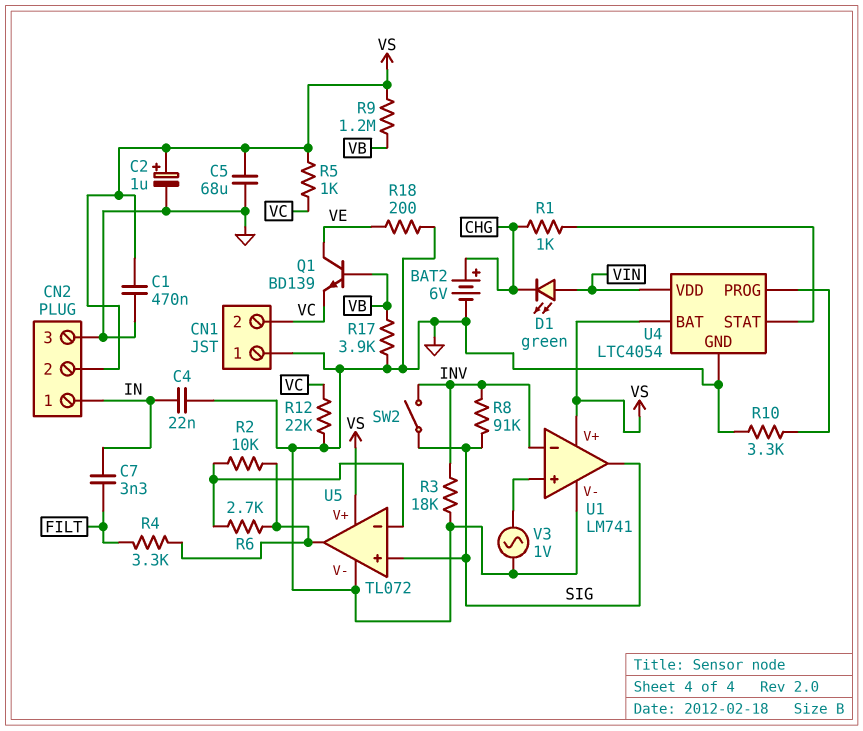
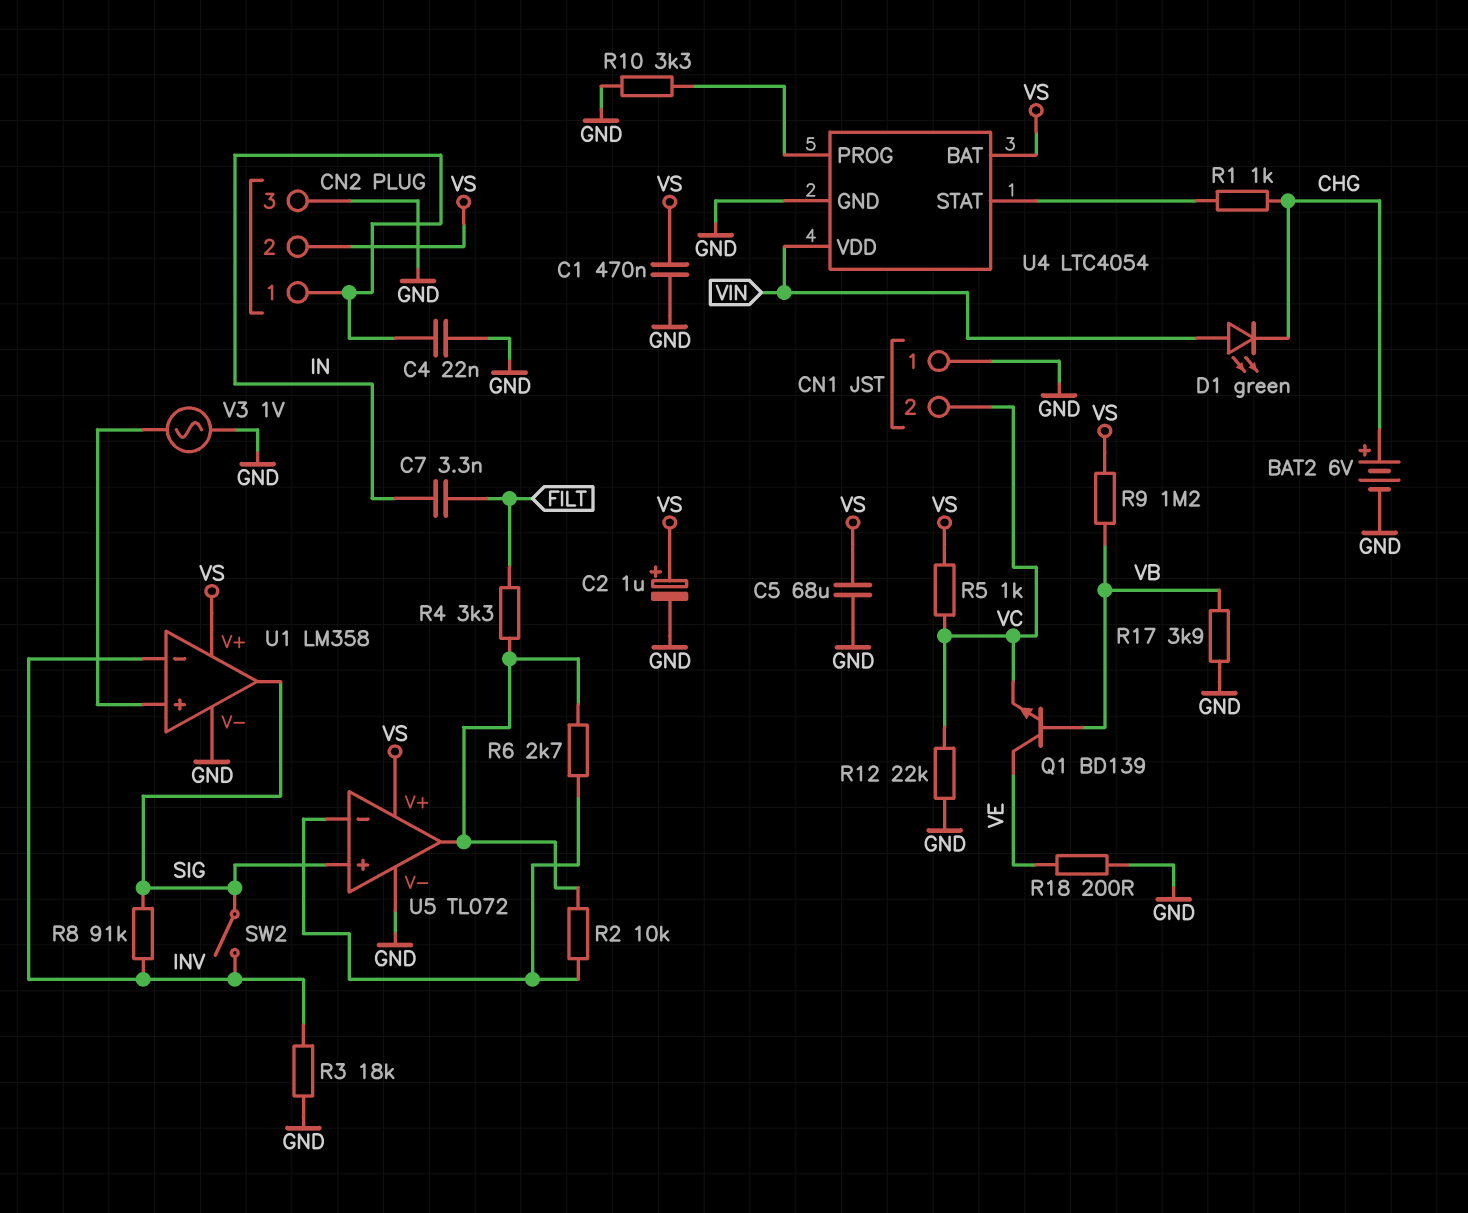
U1: LM741 -> LM358

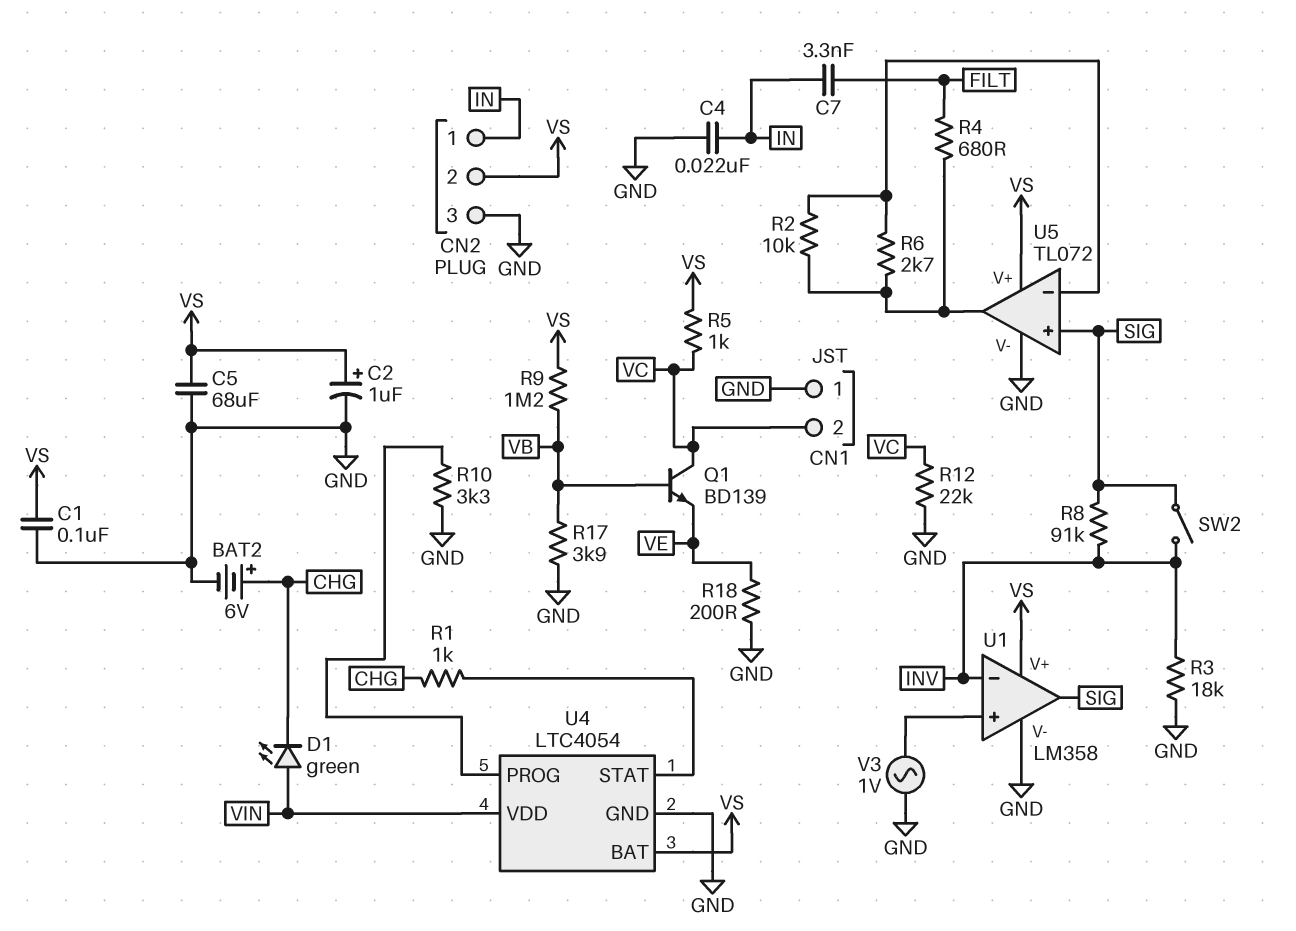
C1: 470nF (GND, VS) -> 100nF (GND, VS)
Q1: NPN BD139 (B VB, C VE, E VC) -> NPN BD139 (B VB, C VC, E VE)
R4: 3.3k (FILT, U5/out) -> 680 (FILT, U5/out)

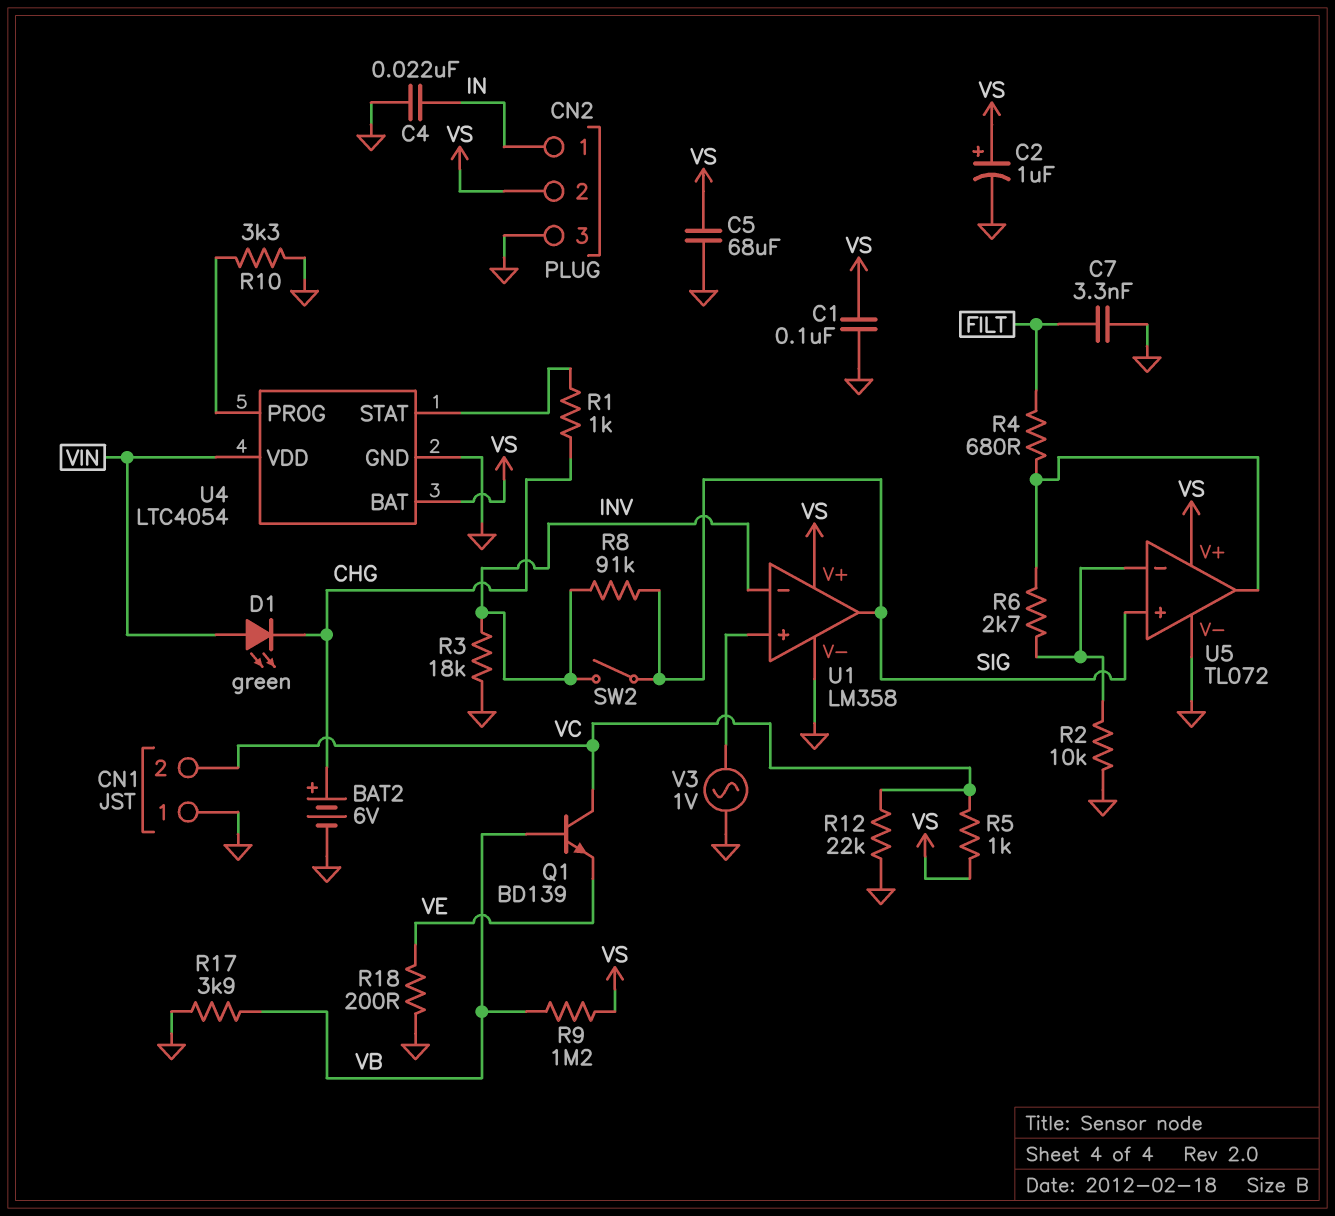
C7: 3.3nF (FILT, IN) -> 3.3nF (FILT, GND)
R2: 10k (U5/in-, U5/out) -> 10k (GND, U5/in-)

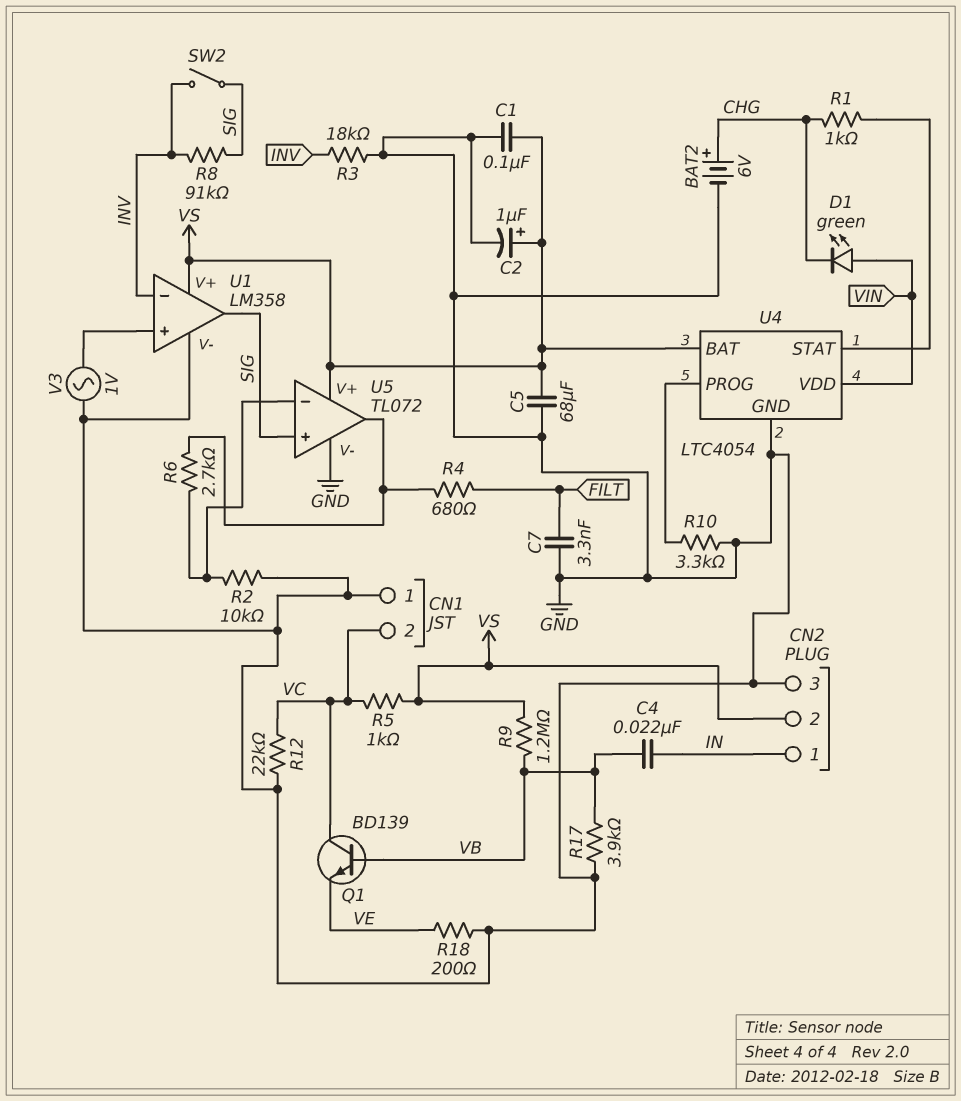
C4: 22nF (GND, IN) -> 22nF (IN, VB)

